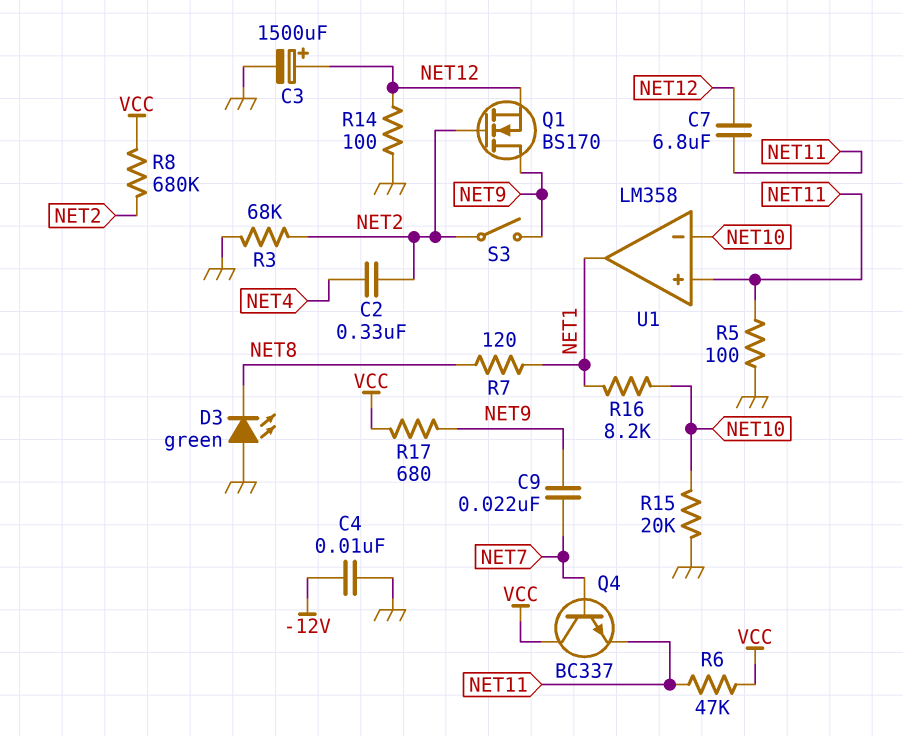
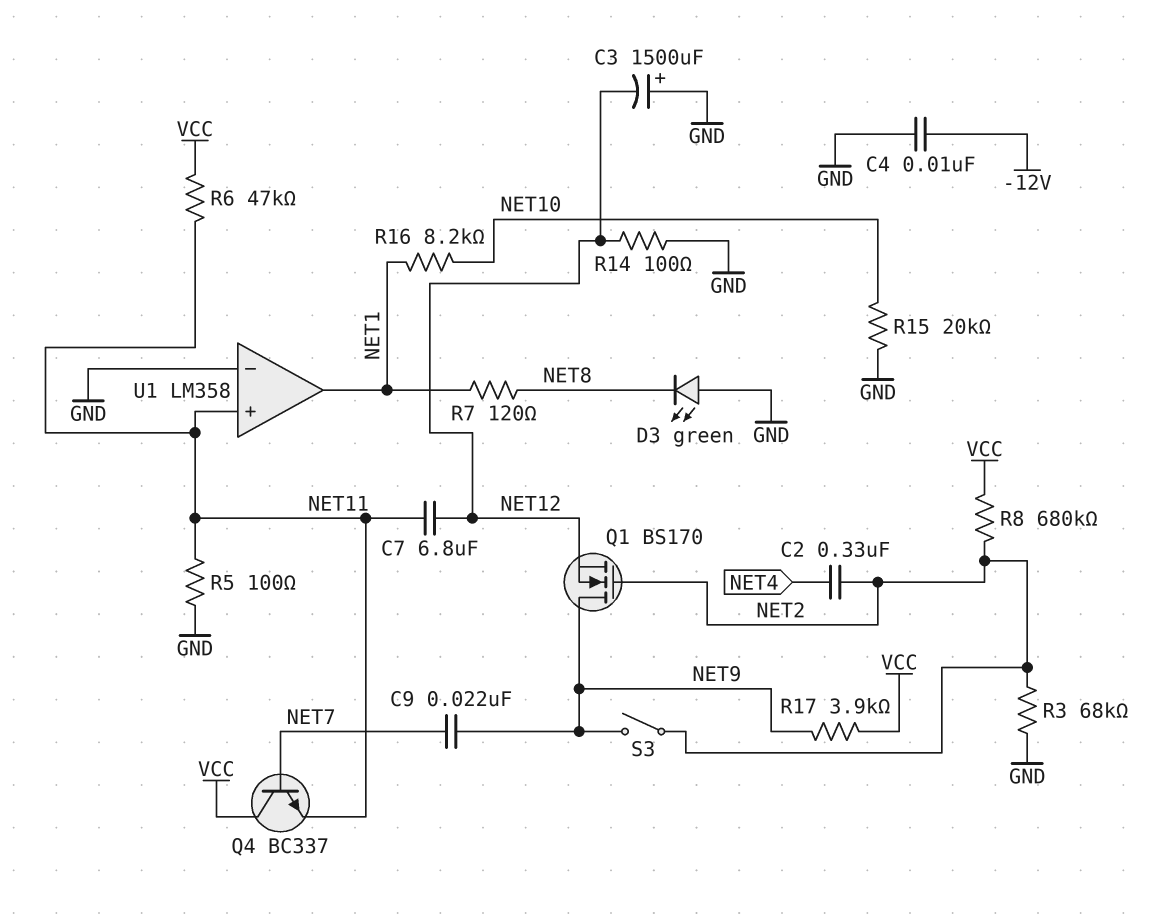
C3: 1500uF (plus NET12, minus GND) -> 1500uF (plus GND, minus NET12)
R17: 680 (NET9, VCC) -> 3.9k (NET9, VCC)
U1 pin in-: NET10 -> GND

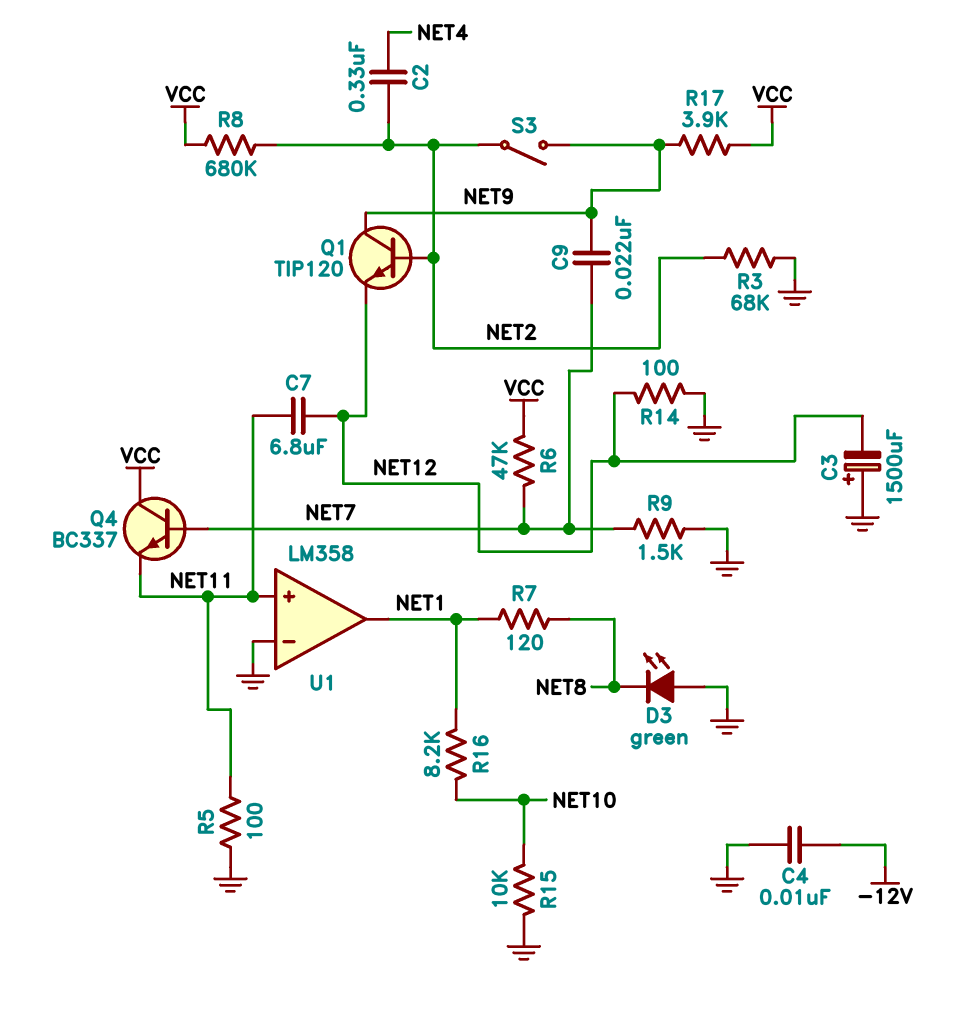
Q1: NMOS BS170 (G NET2, D NET9, S NET12) -> NPN TIP120 (B NET2, C NET9, E NET12)
R6: 47k (NET11, VCC) -> 47k (NET7, VCC)
R9: none -> 1.5k (GND, NET7)
R15: 20k (GND, NET10) -> 10k (GND, NET10)

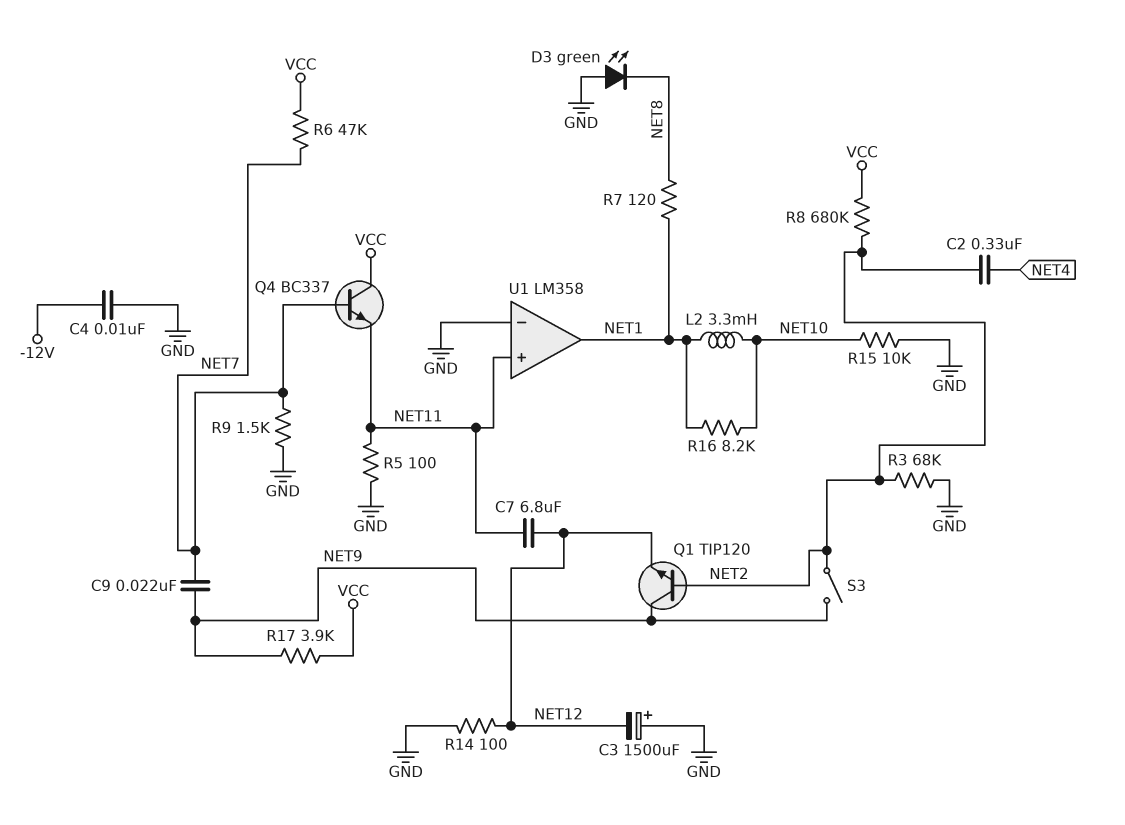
L2: none -> 3.3mH (NET1, NET10)

